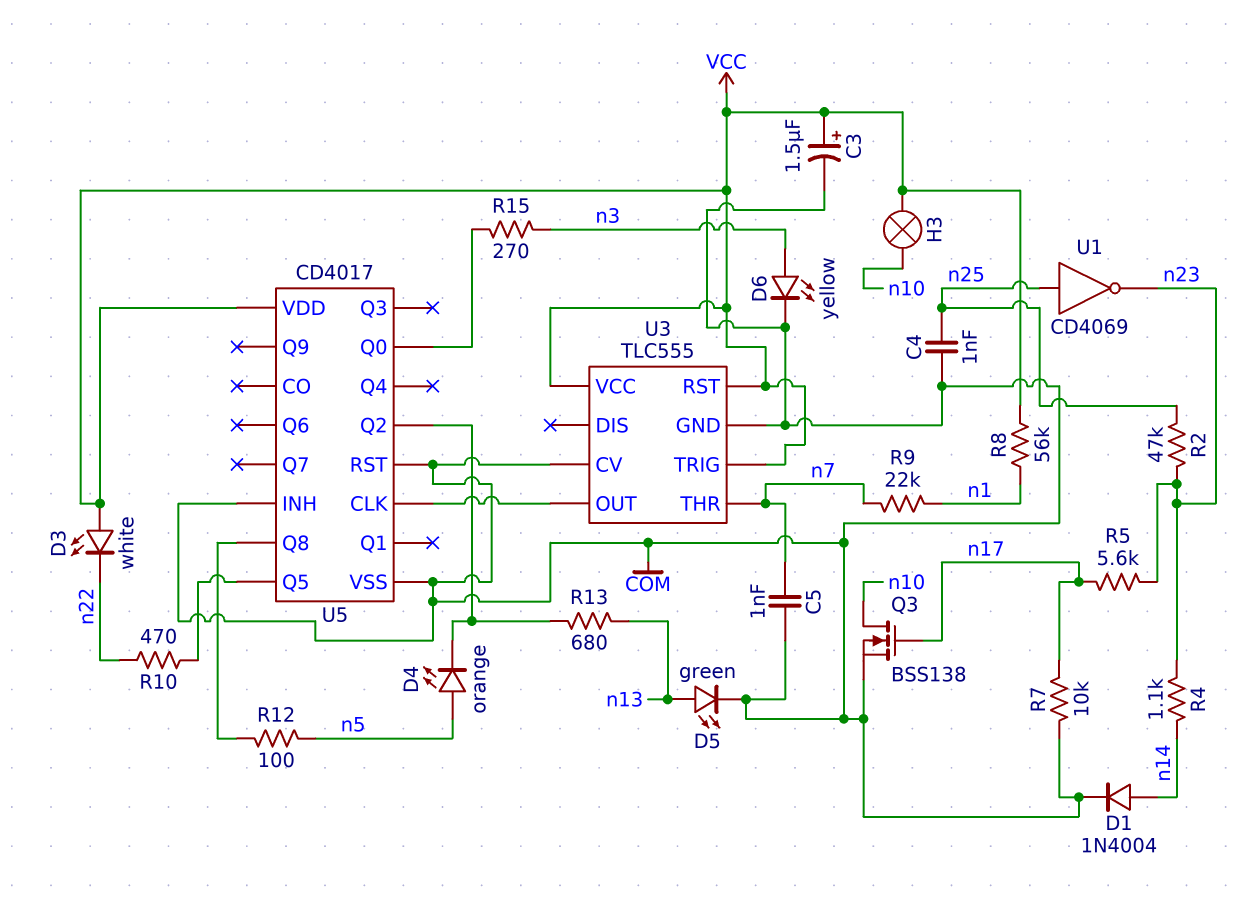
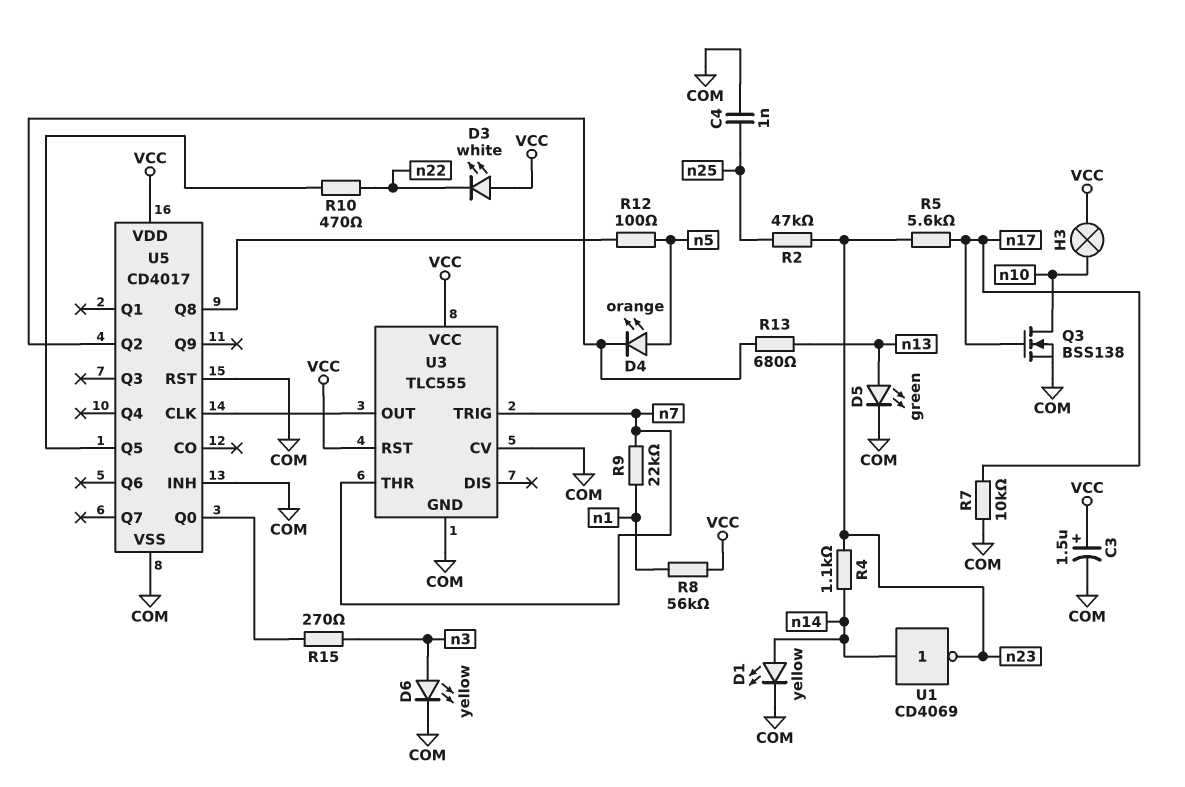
C5: 1nF (COM, n7) -> none
D1: diode 1N4004 (A n14, K COM) -> LED yellow (A n14, K COM)
U1: NOT CD4069 (in n25, out n23) -> NOT CD4069 (in n14, out n23)
U3 pin TRIG: VCC -> n7

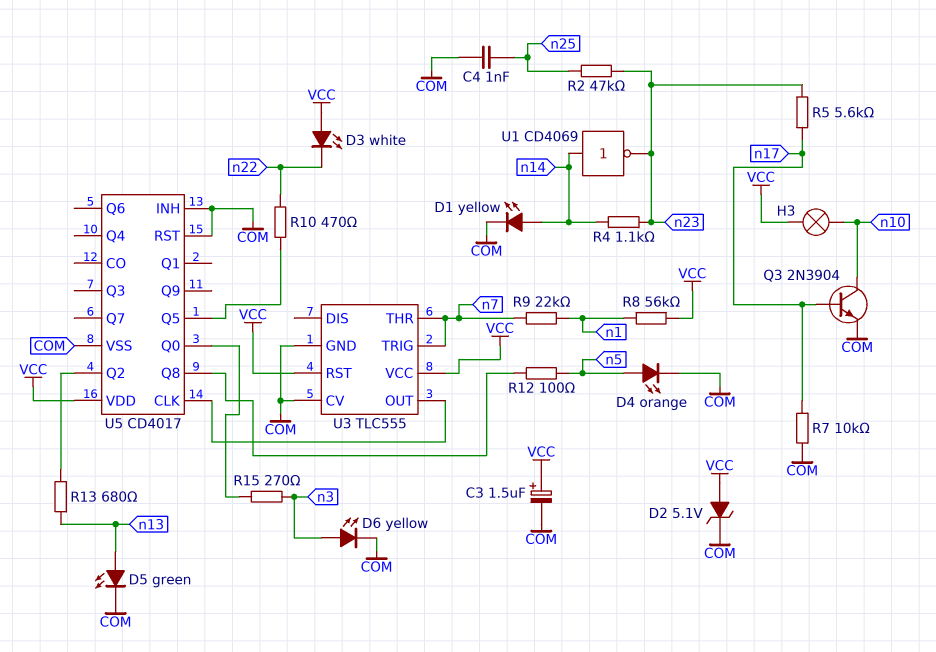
D2: none -> zener 5.1V (A VCC, K COM)
D4: LED orange (A n5, K U5/Q2) -> LED orange (A n5, K COM)
Q3: NMOS BSS138 (G n17, D n10, S COM) -> NPN 2N3904 (B n17, C n10, E COM)

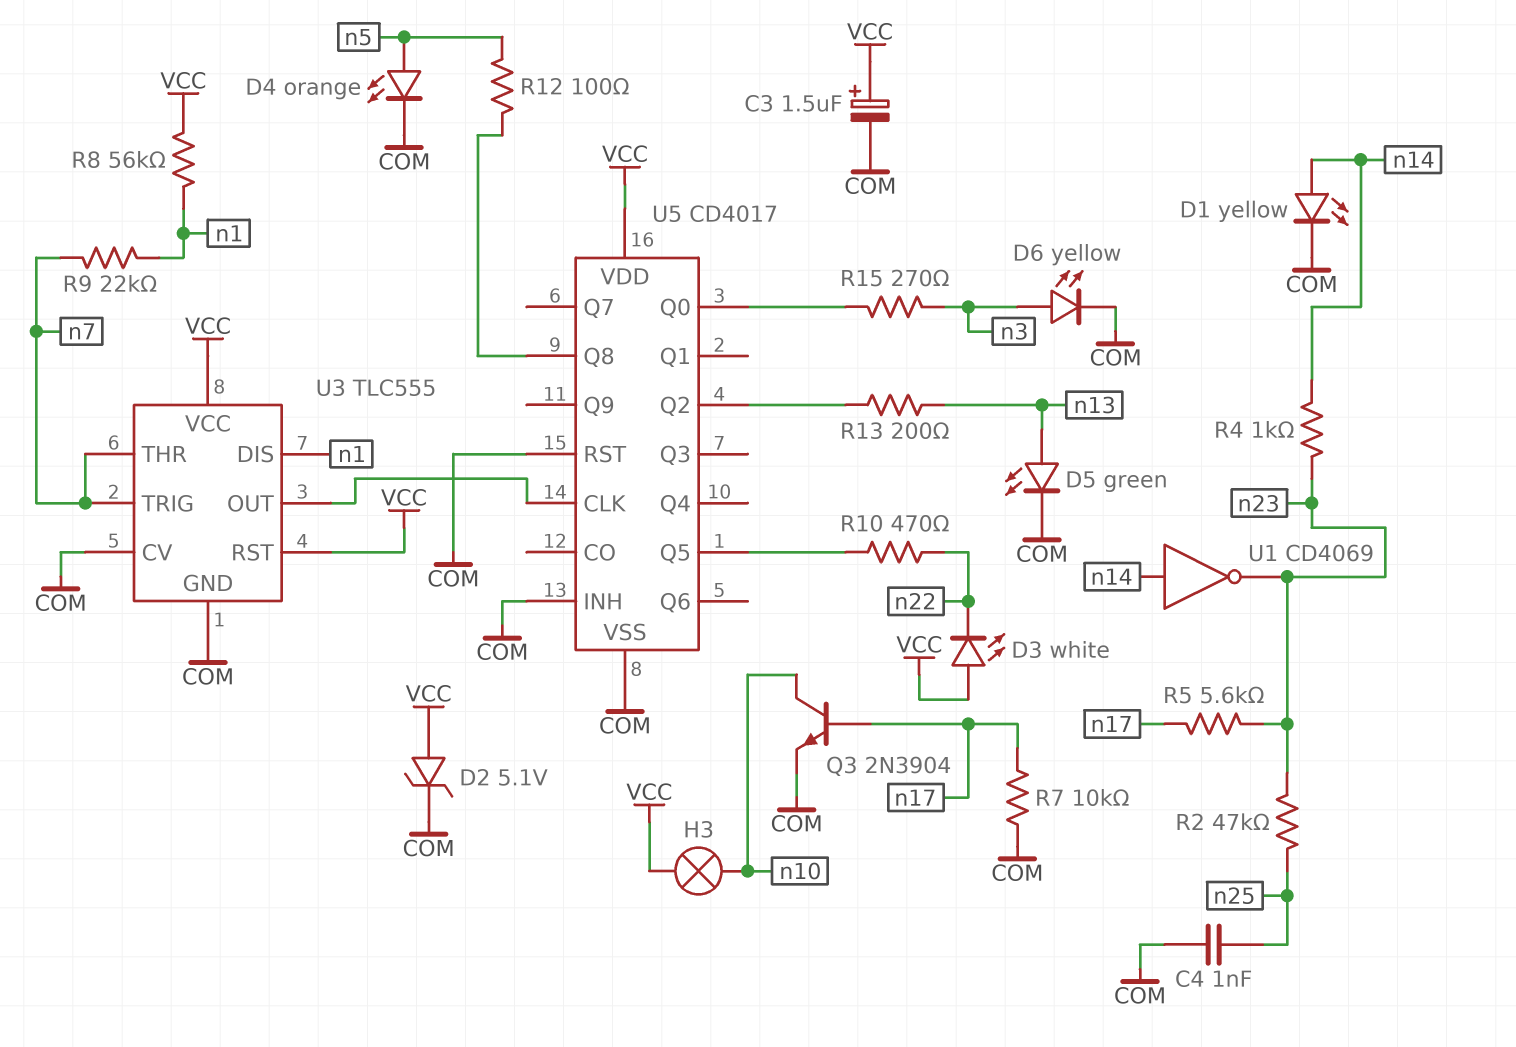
R4: 1.1k (n14, n23) -> 1k (n14, n23)
R13: 680 (U5/Q2, n13) -> 200 (U5/Q2, n13)
U3 pin DIS: none -> n1

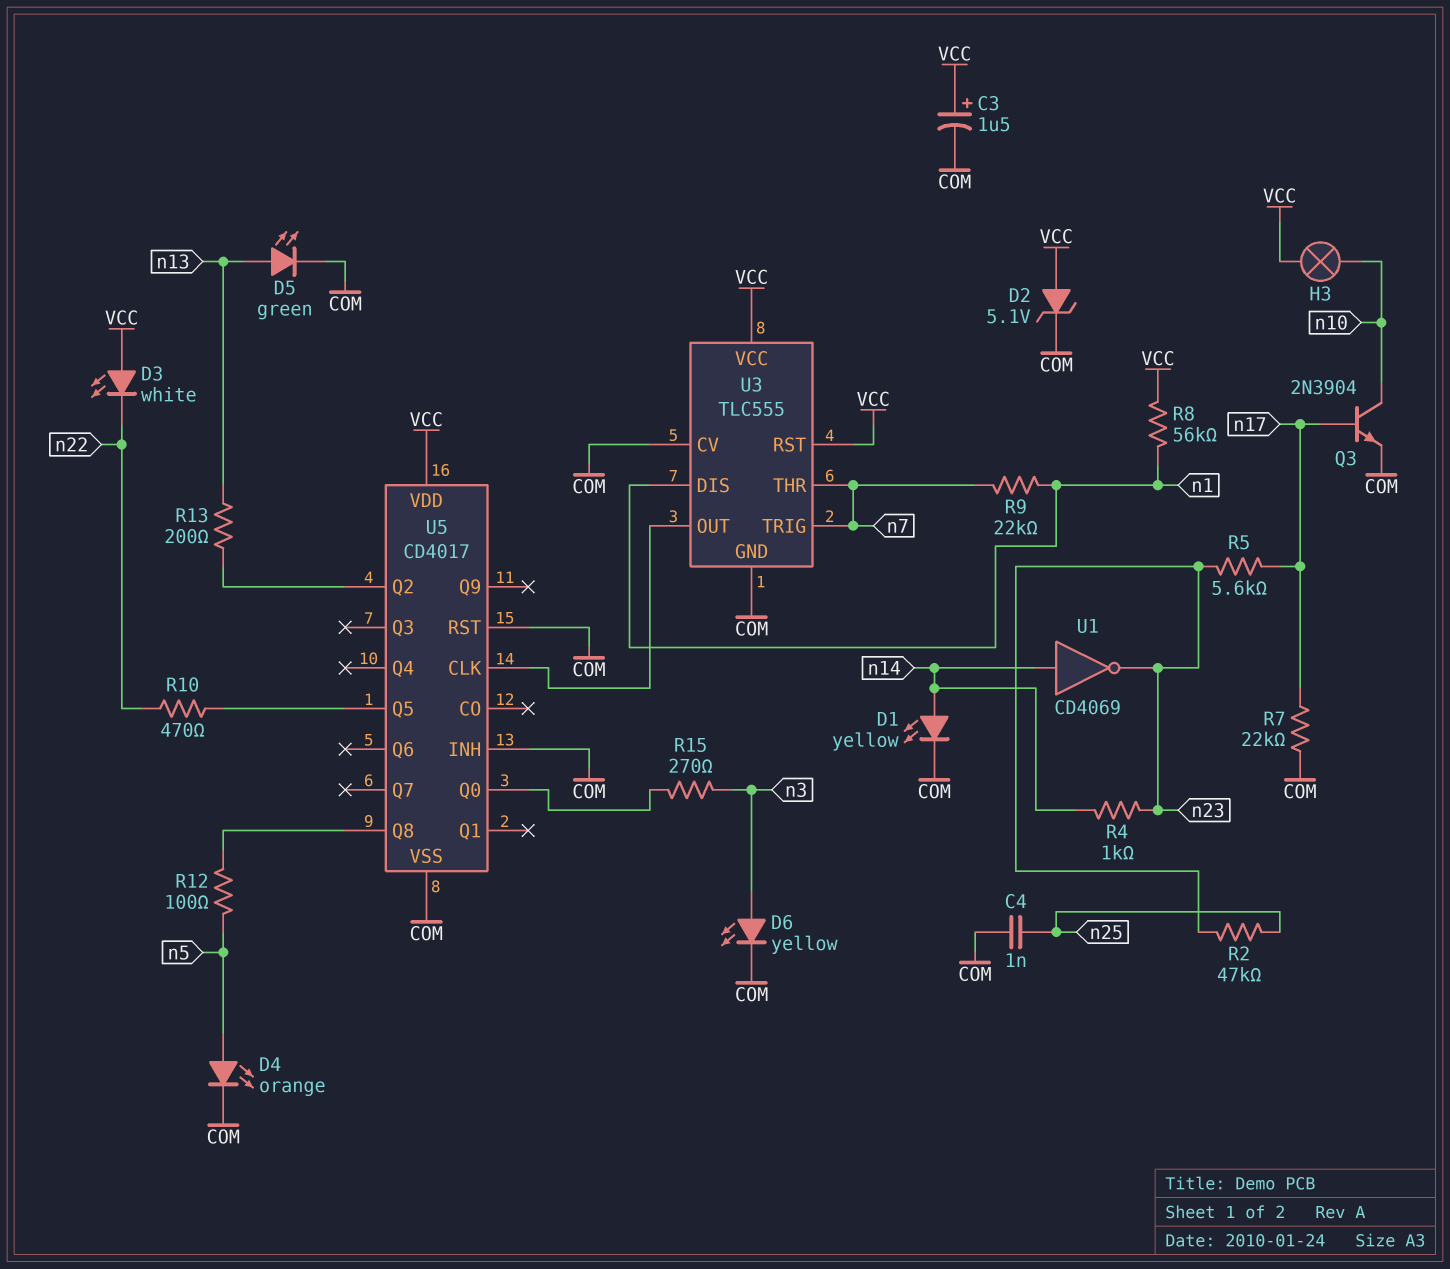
R7: 10k (COM, n17) -> 22k (COM, n17)

